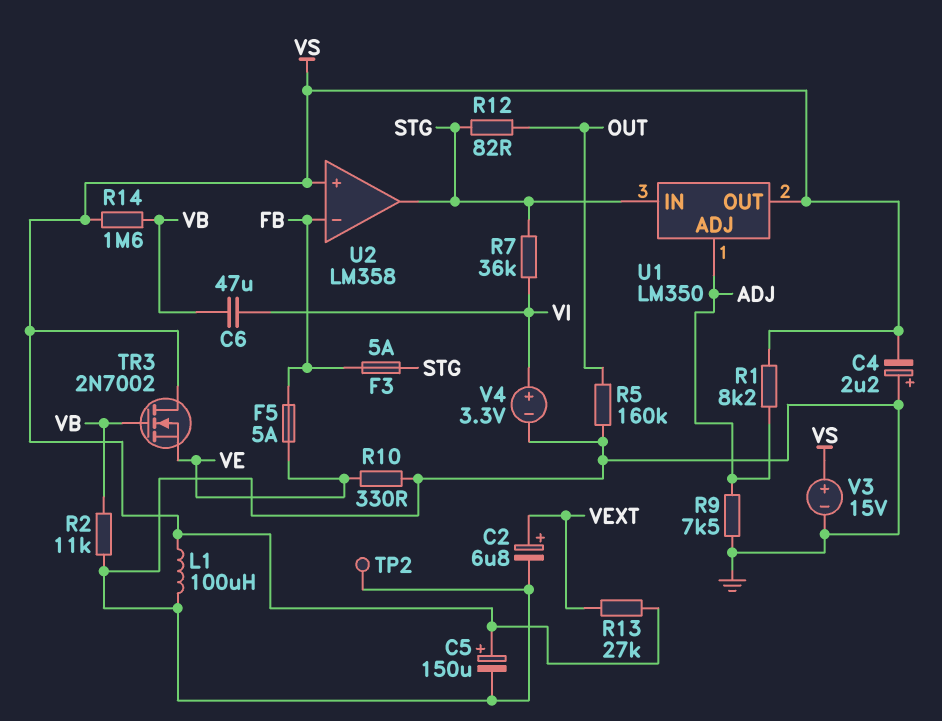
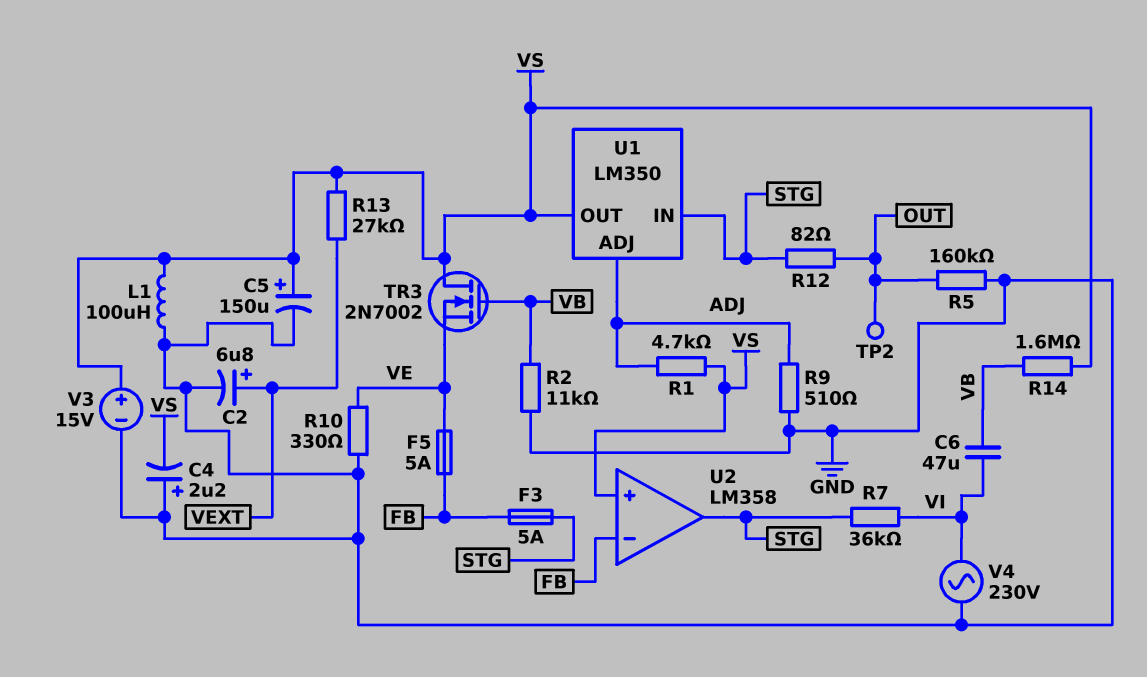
R1: 8.2k (ADJ, VS) -> 4.7k (ADJ, VS)
R9: 7.5k (ADJ, GND) -> 510 (ADJ, GND)
TP2: test point (GND) -> test point (OUT)
V4: 3.3V (plus VI, minus GND) -> AC 230V (GND, VI)

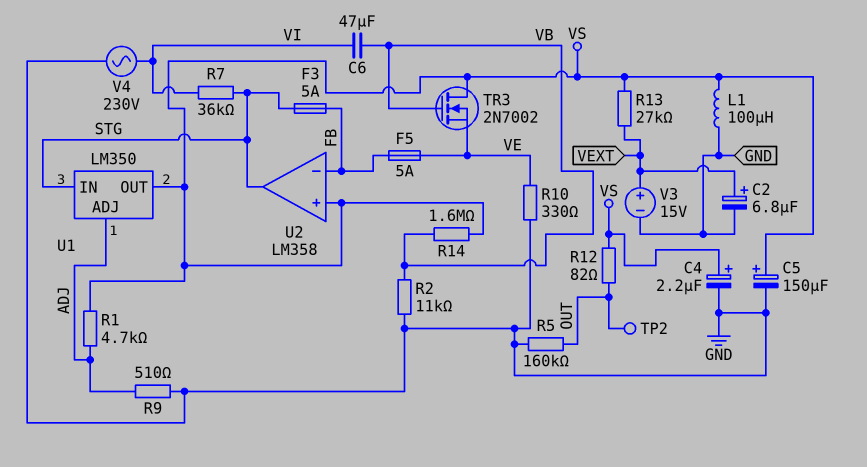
C4: 2.2uF (plus GND, minus VS) -> 2.2uF (plus VS, minus GND)
R12: 82 (OUT, STG) -> 82 (OUT, VS)
V3: 15V (plus VS, minus GND) -> 15V (plus VEXT, minus GND)

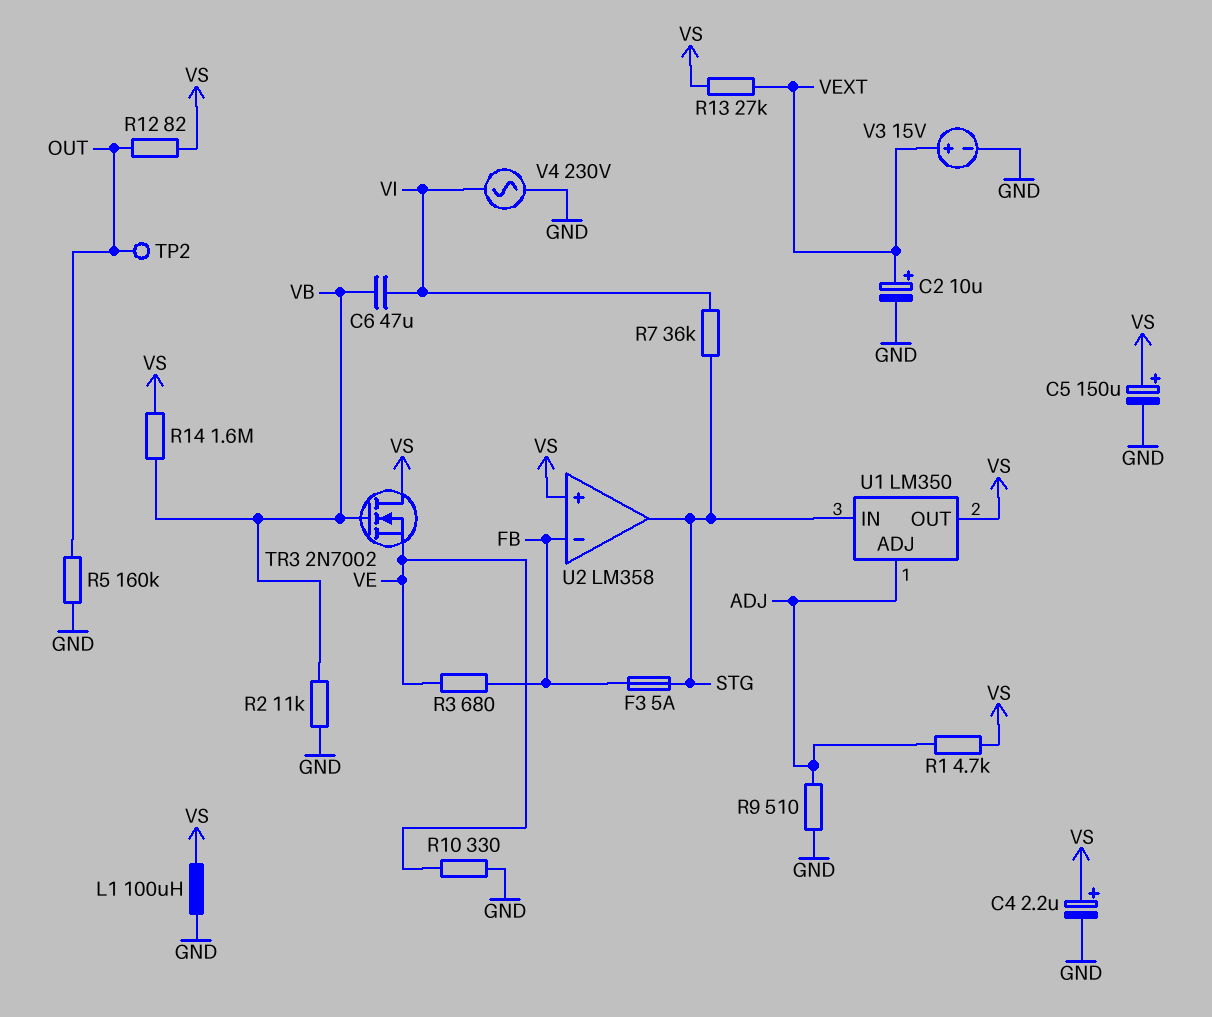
C2: 6.8uF (plus VEXT, minus GND) -> 10uF (plus VEXT, minus GND)
F5: 5A (FB, VE) -> none
R3: none -> 680 (FB, VE)

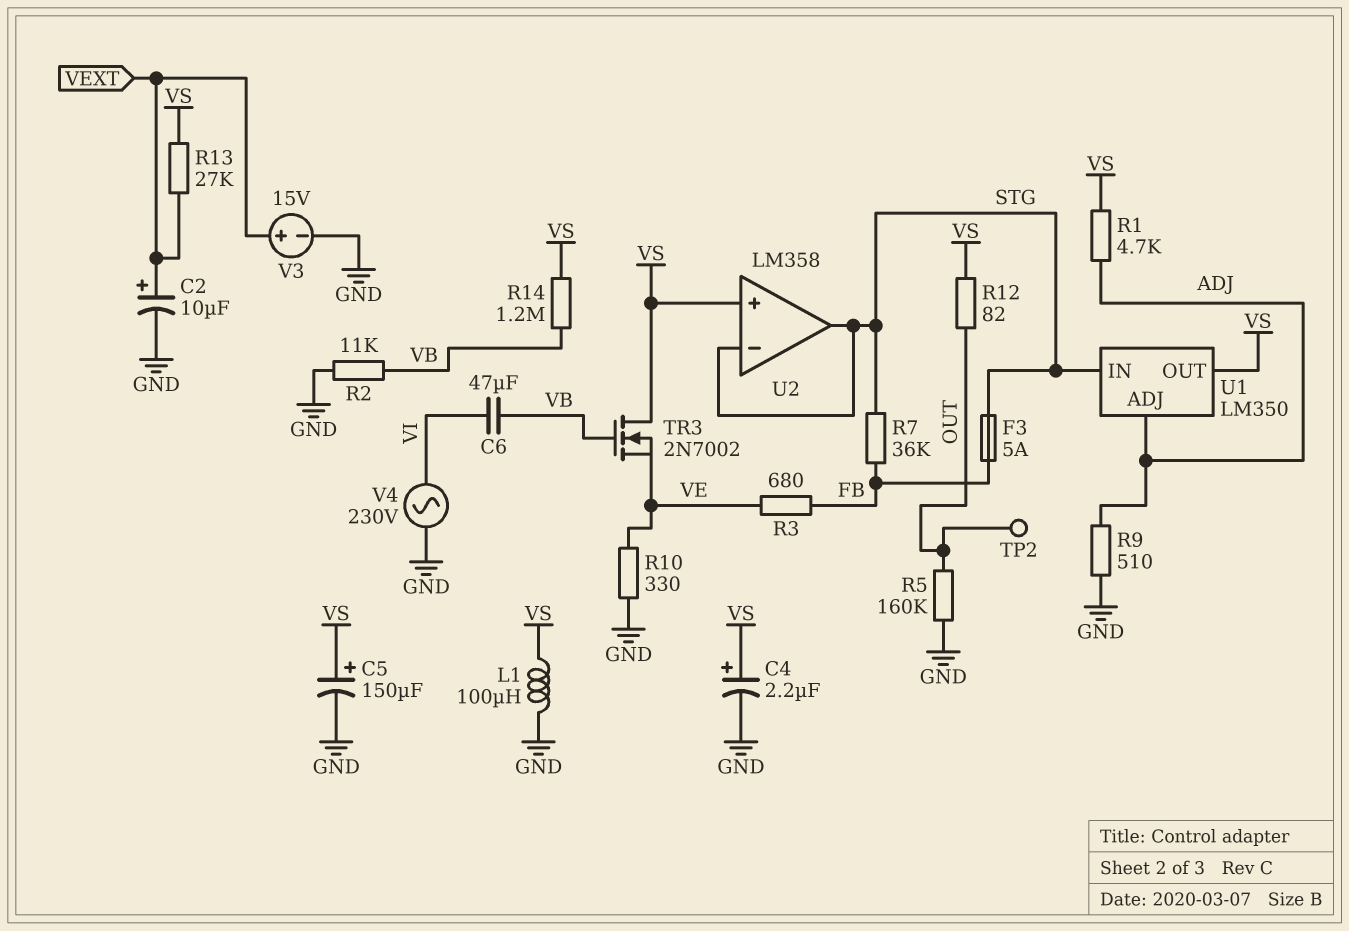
R7: 36k (STG, VI) -> 36k (FB, STG)
R14: 1.6M (VB, VS) -> 1.2M (VB, VS)
U2 pin in-: FB -> STG

